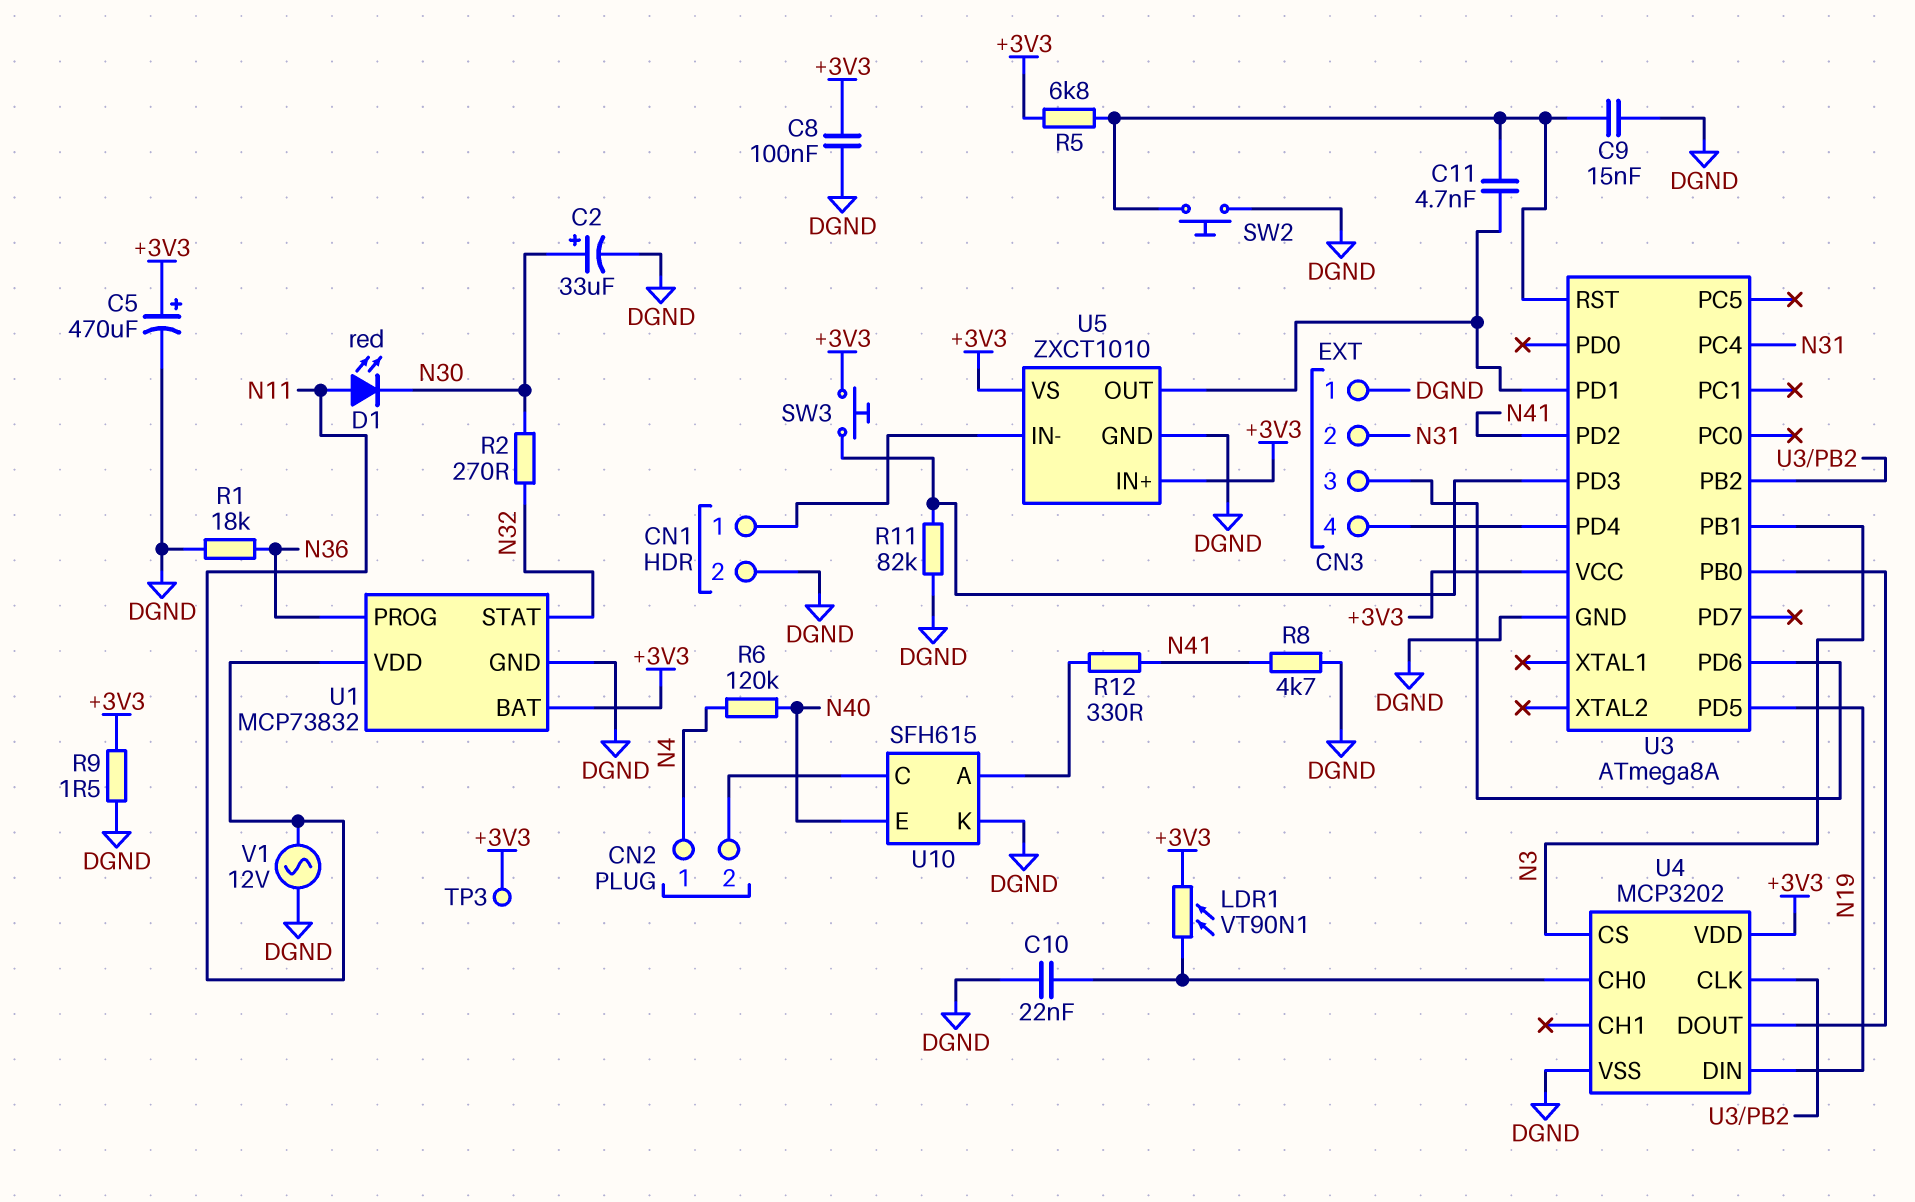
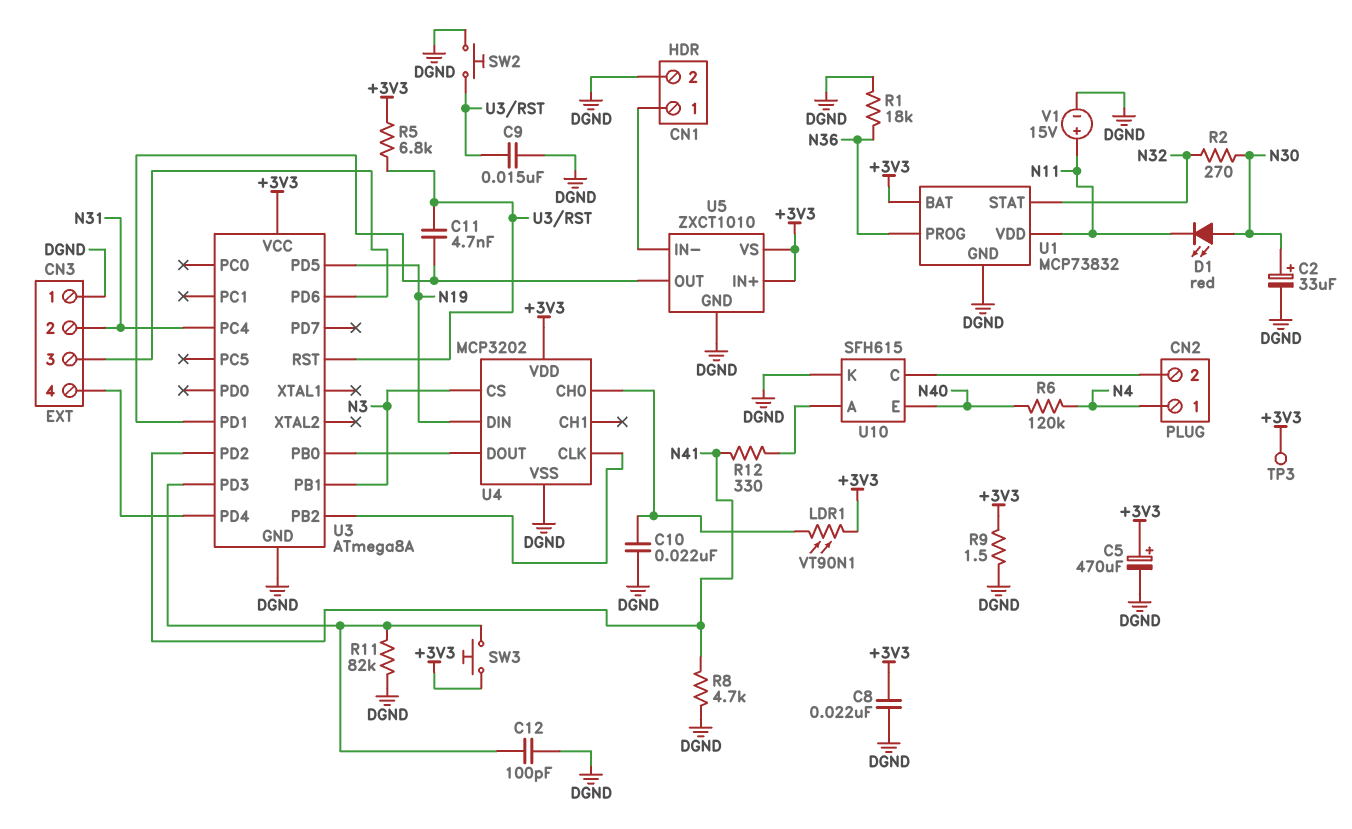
C8: 100nF (+3V3, DGND) -> 22nF (+3V3, DGND)
C12: none -> 100pF (DGND, U3/PD3)
D1: LED red (A N11, K N30) -> LED red (A N30, K N11)
V1: AC 12V (DGND, N11) -> 15V (plus N11, minus DGND)

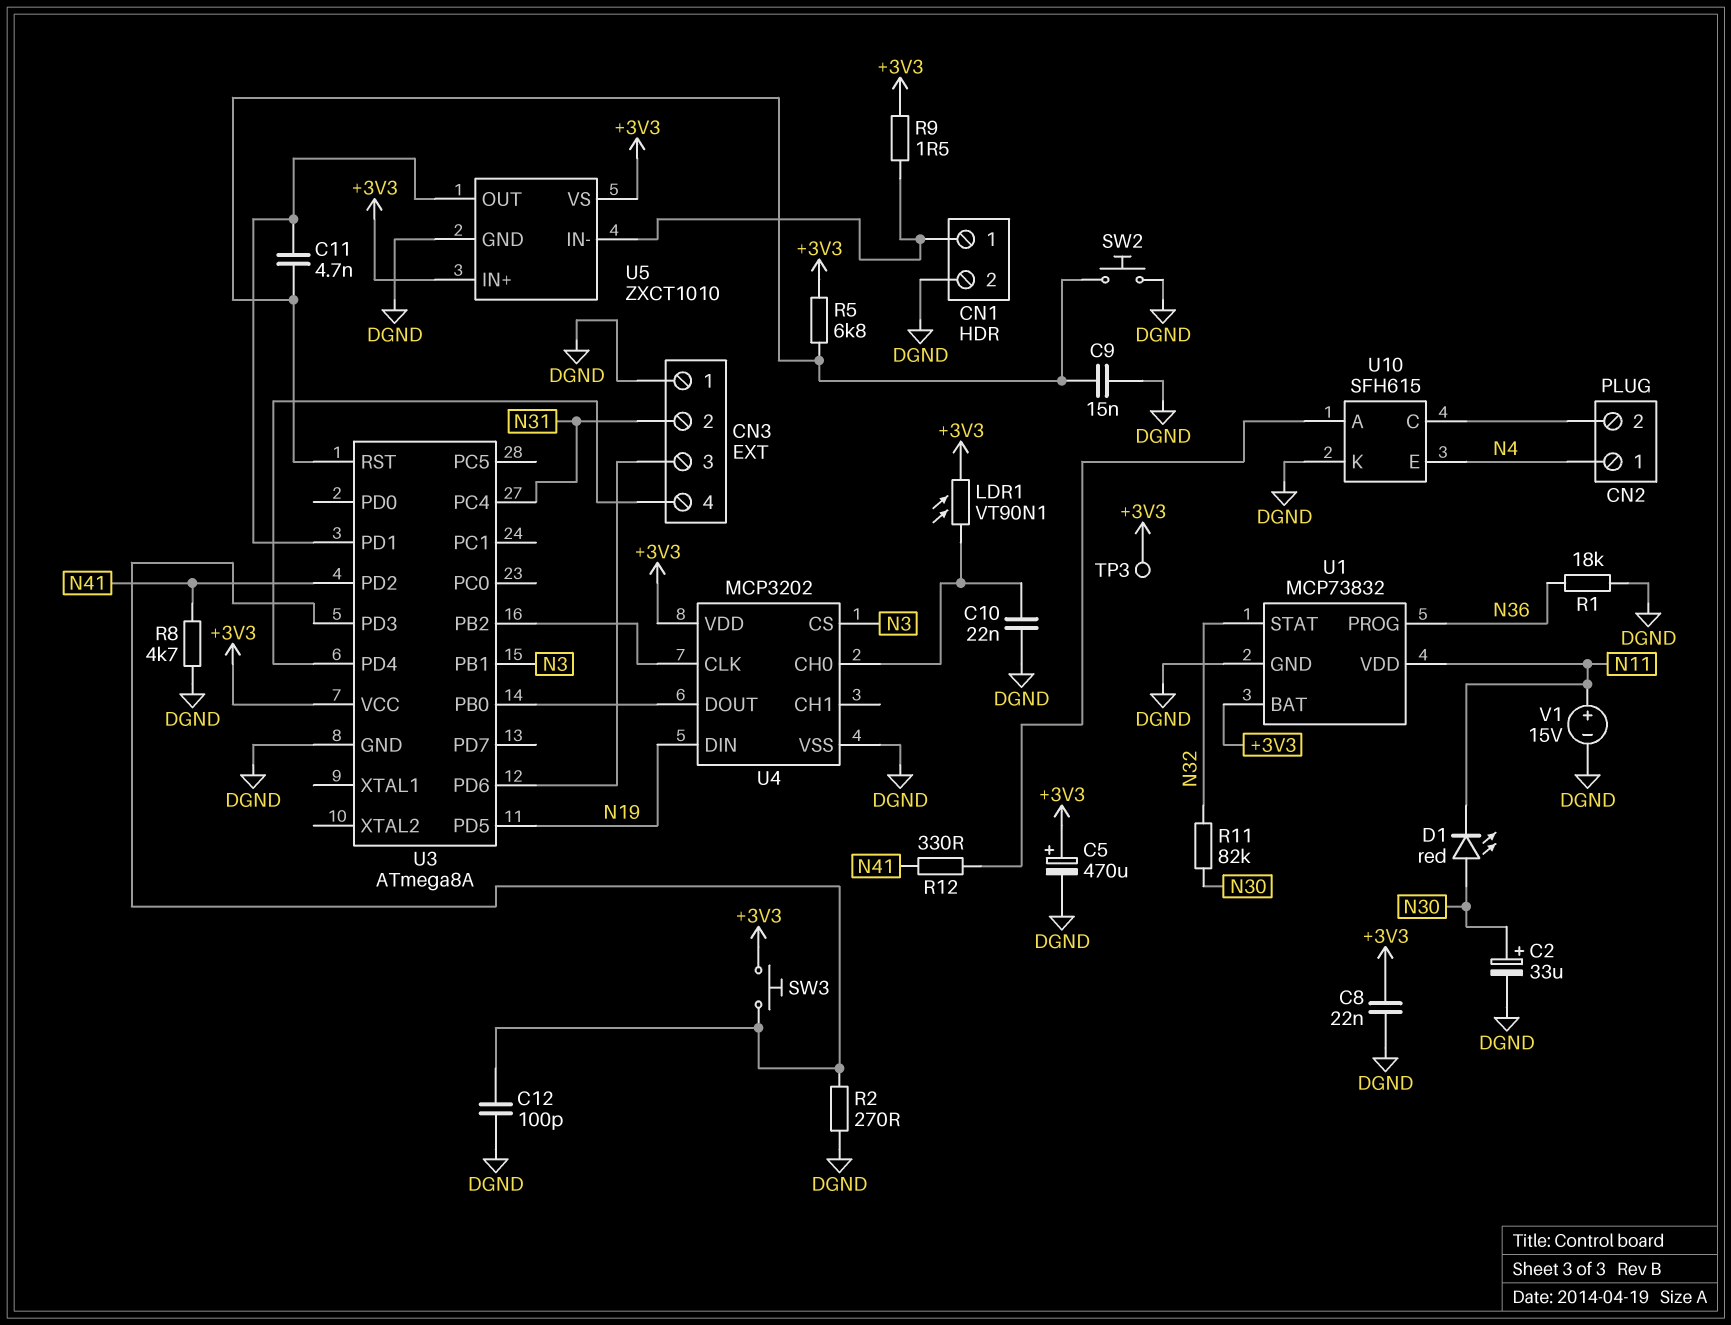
R2: 270 (N30, N32) -> 270 (DGND, U3/PD3)
R6: 120k (N4, N40) -> none
R9: 1.5 (+3V3, DGND) -> 1.5 (+3V3, CN1/1)
R11: 82k (DGND, U3/PD3) -> 82k (N30, N32)
U10 pin E: N40 -> N4

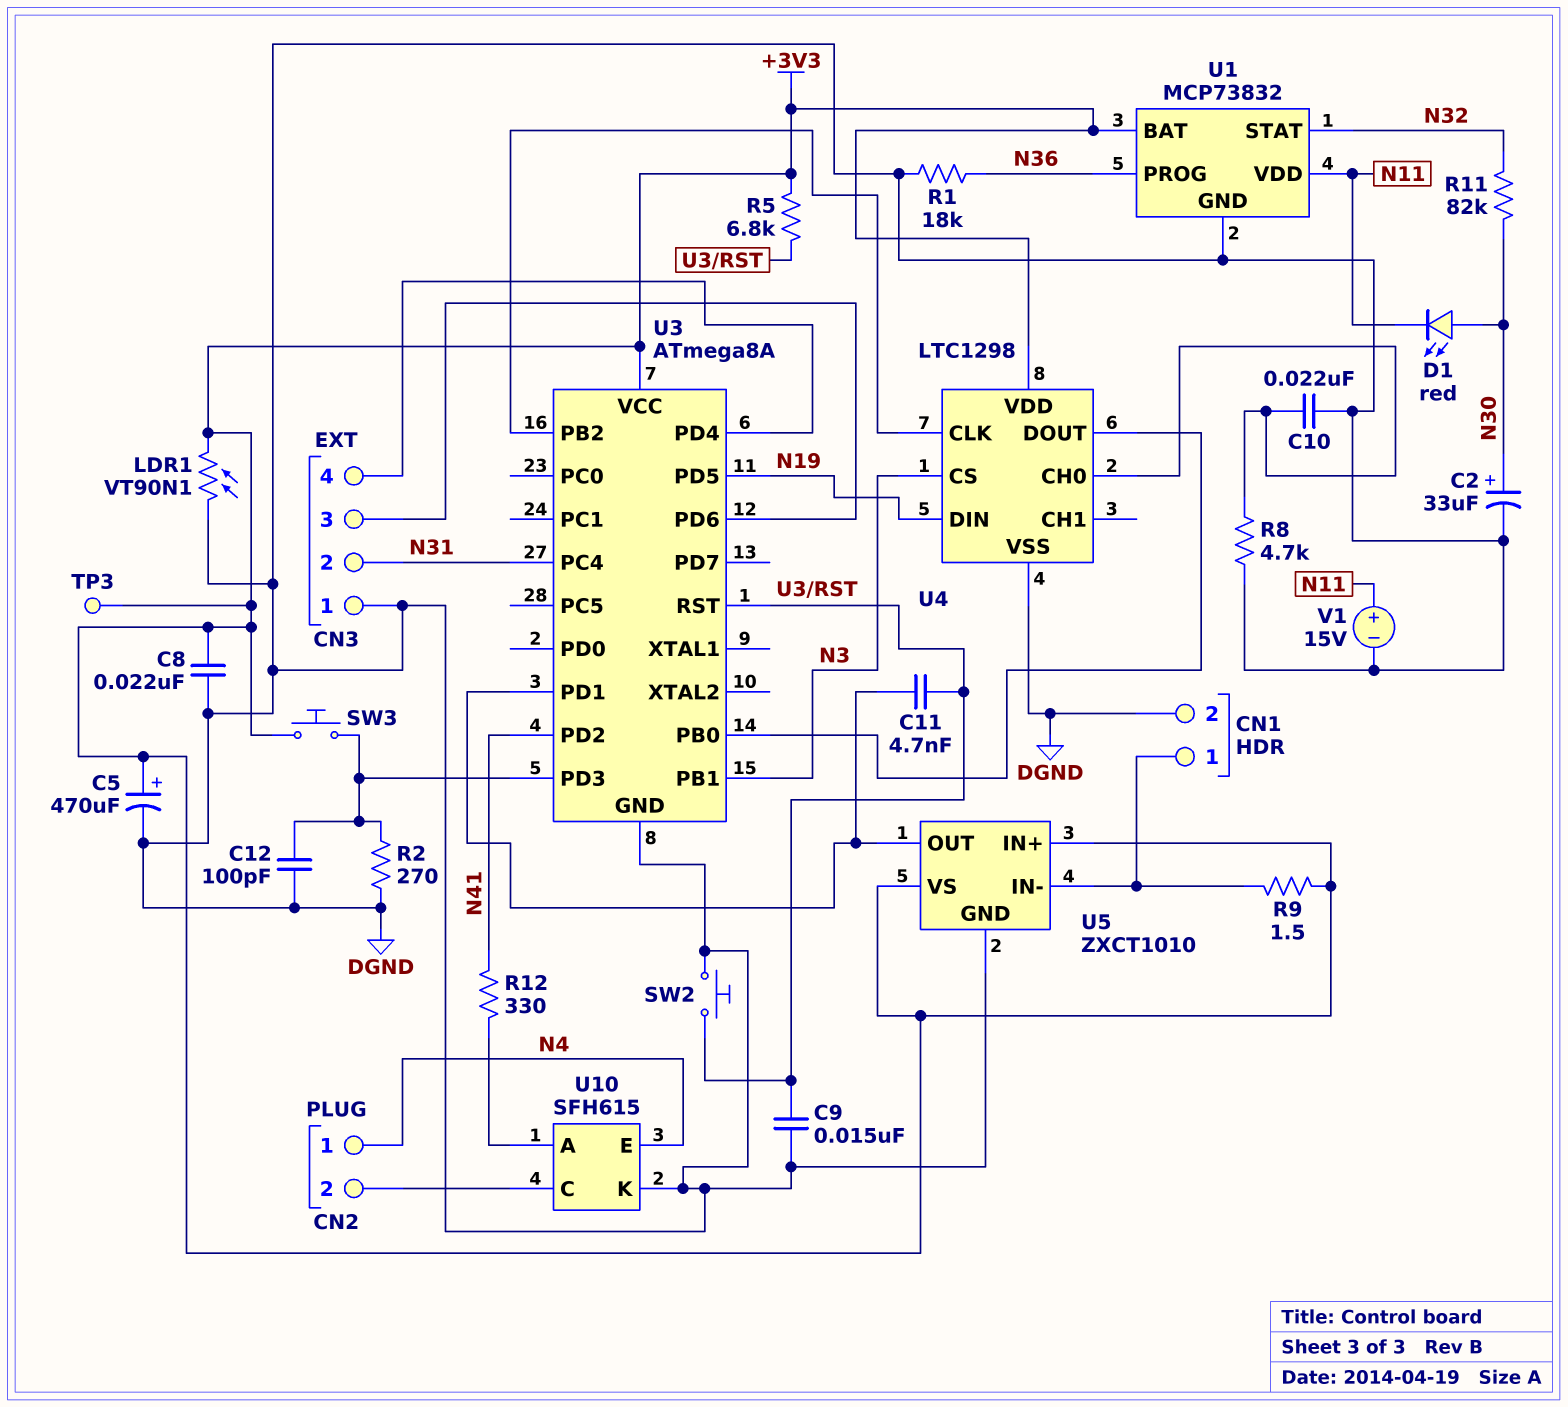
LDR1: VT90N1 (+3V3, U4/CH0) -> VT90N1 (+3V3, DGND)
R8: 4.7k (DGND, N41) -> 4.7k (DGND, U4/CH0)
U4: MCP3202 -> LTC1298

